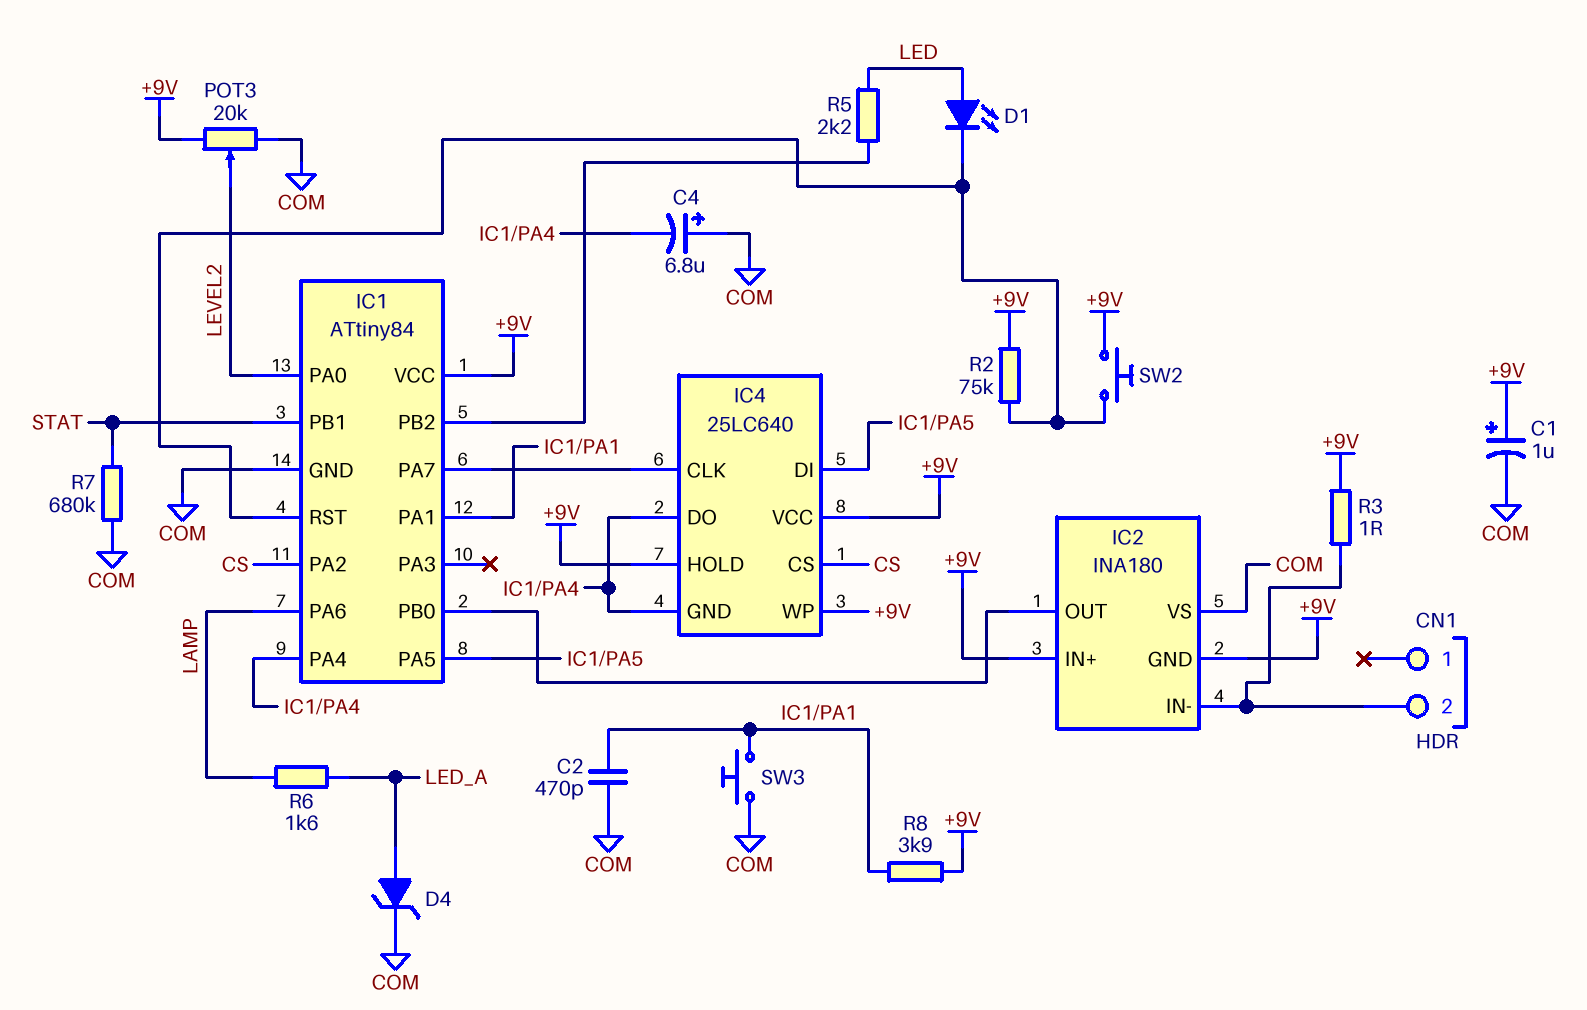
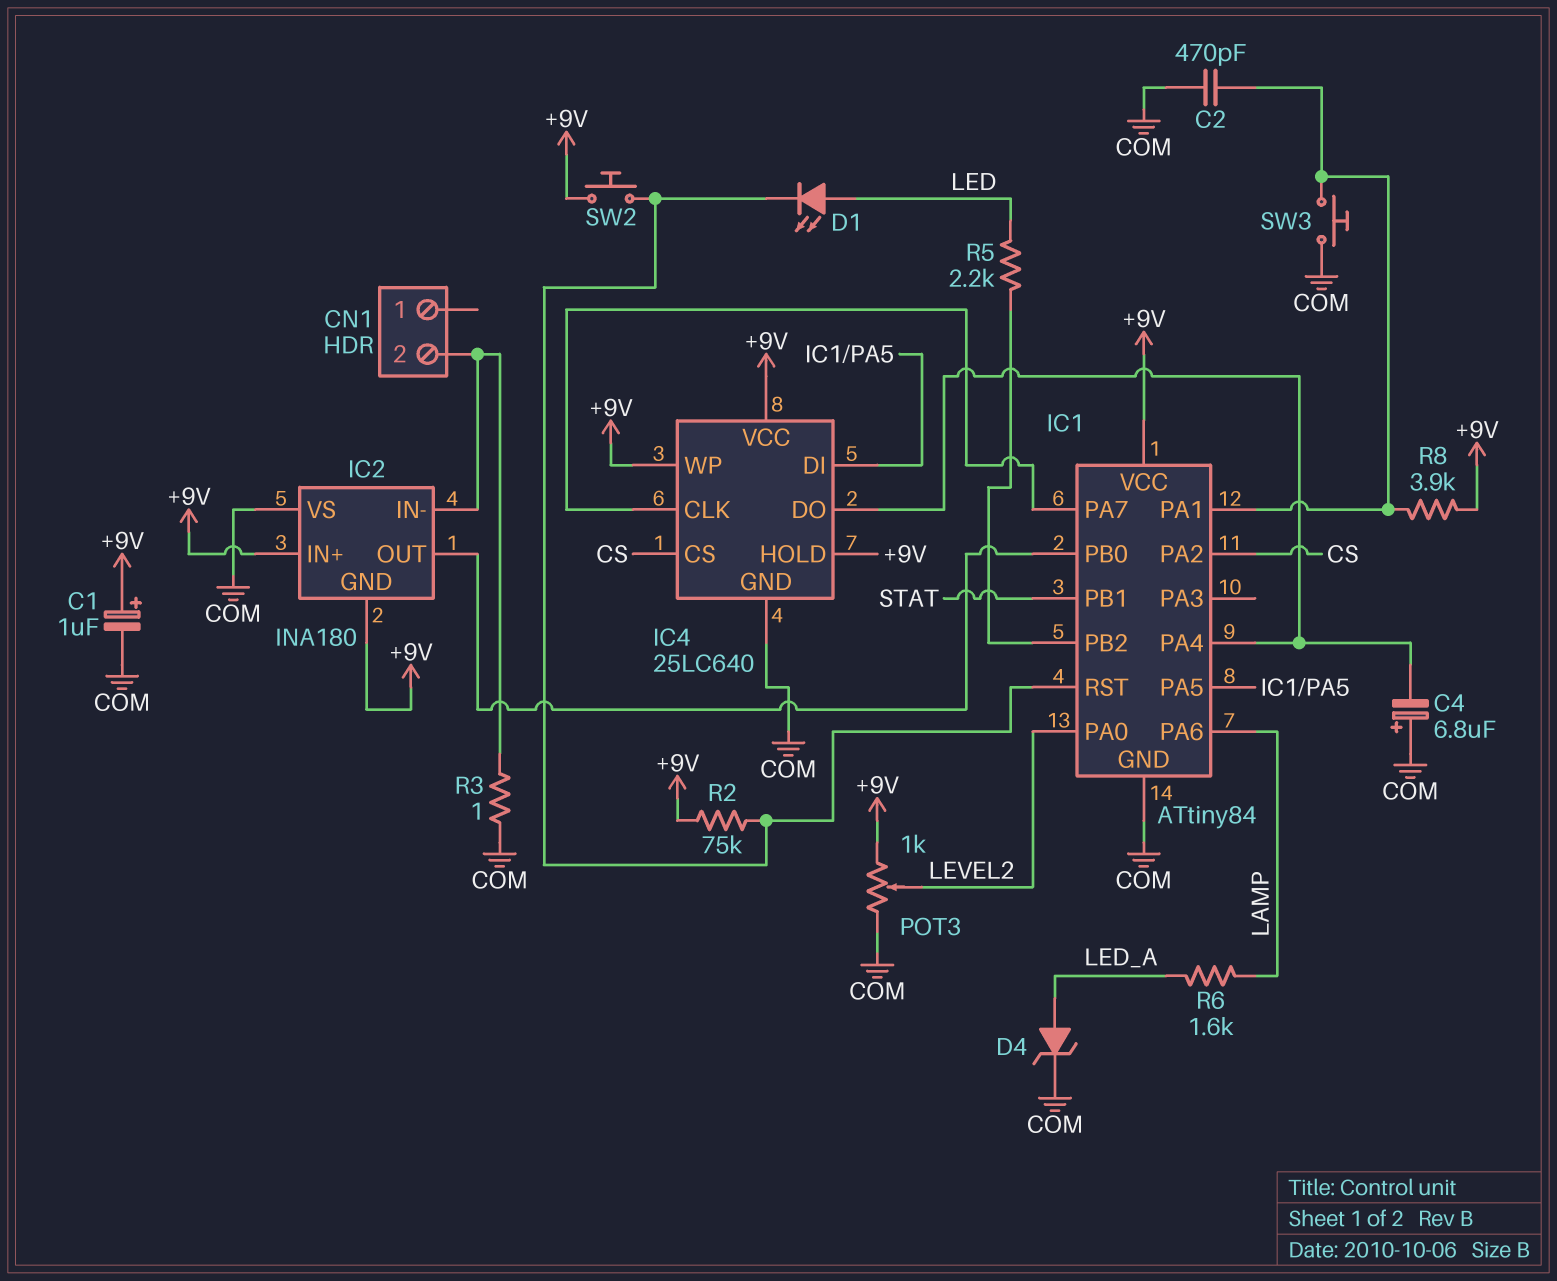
IC4 pin GND: IC1/PA4 -> COM
POT3: 20k (+9V, COM, wiper LEVEL2) -> 1k (+9V, COM, wiper LEVEL2)
R3: 1 (+9V, CN1/2) -> 1 (CN1/2, COM)
R7: 680k (COM, STAT) -> none

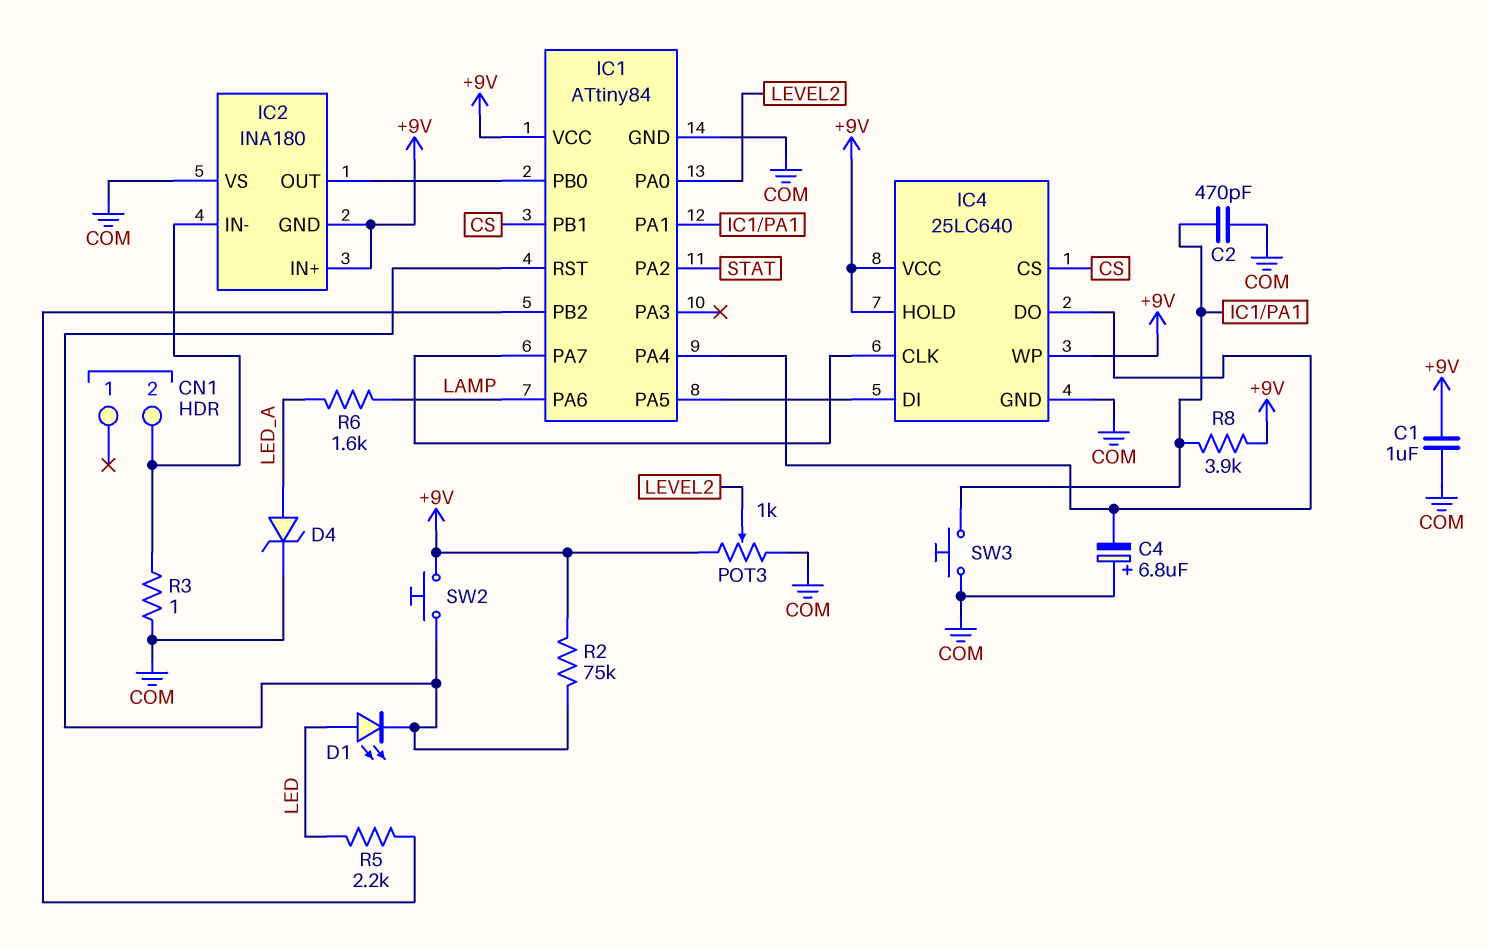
C1: 1uF (plus +9V, minus COM) -> 1uF (+9V, COM)
IC1 pin PA2: CS -> STAT
IC1 pin PB1: STAT -> CS

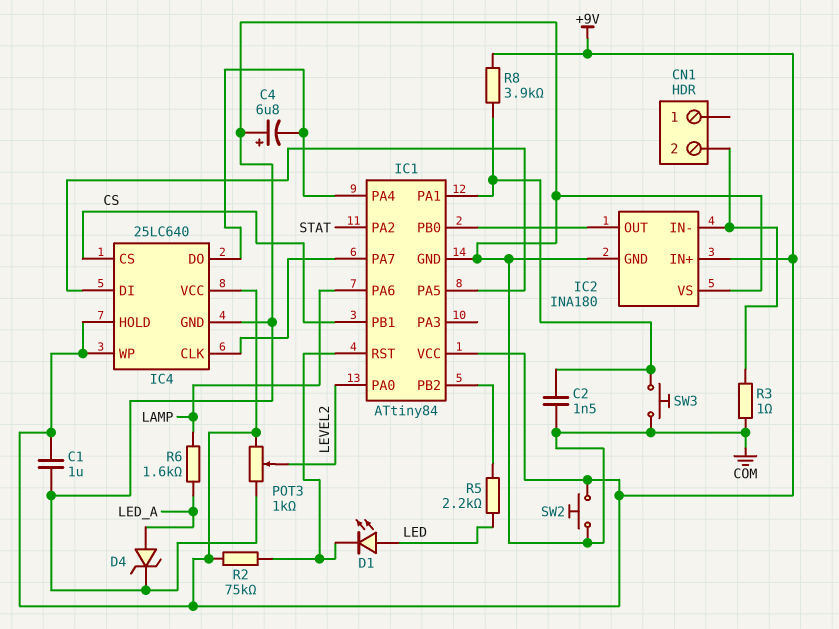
C2: 470pF (COM, IC1/PA1) -> 1.5nF (COM, IC1/PA1)
IC2 pin GND: +9V -> COM
SW2: button (+9V, IC1/RST) -> button (+9V, COM)

